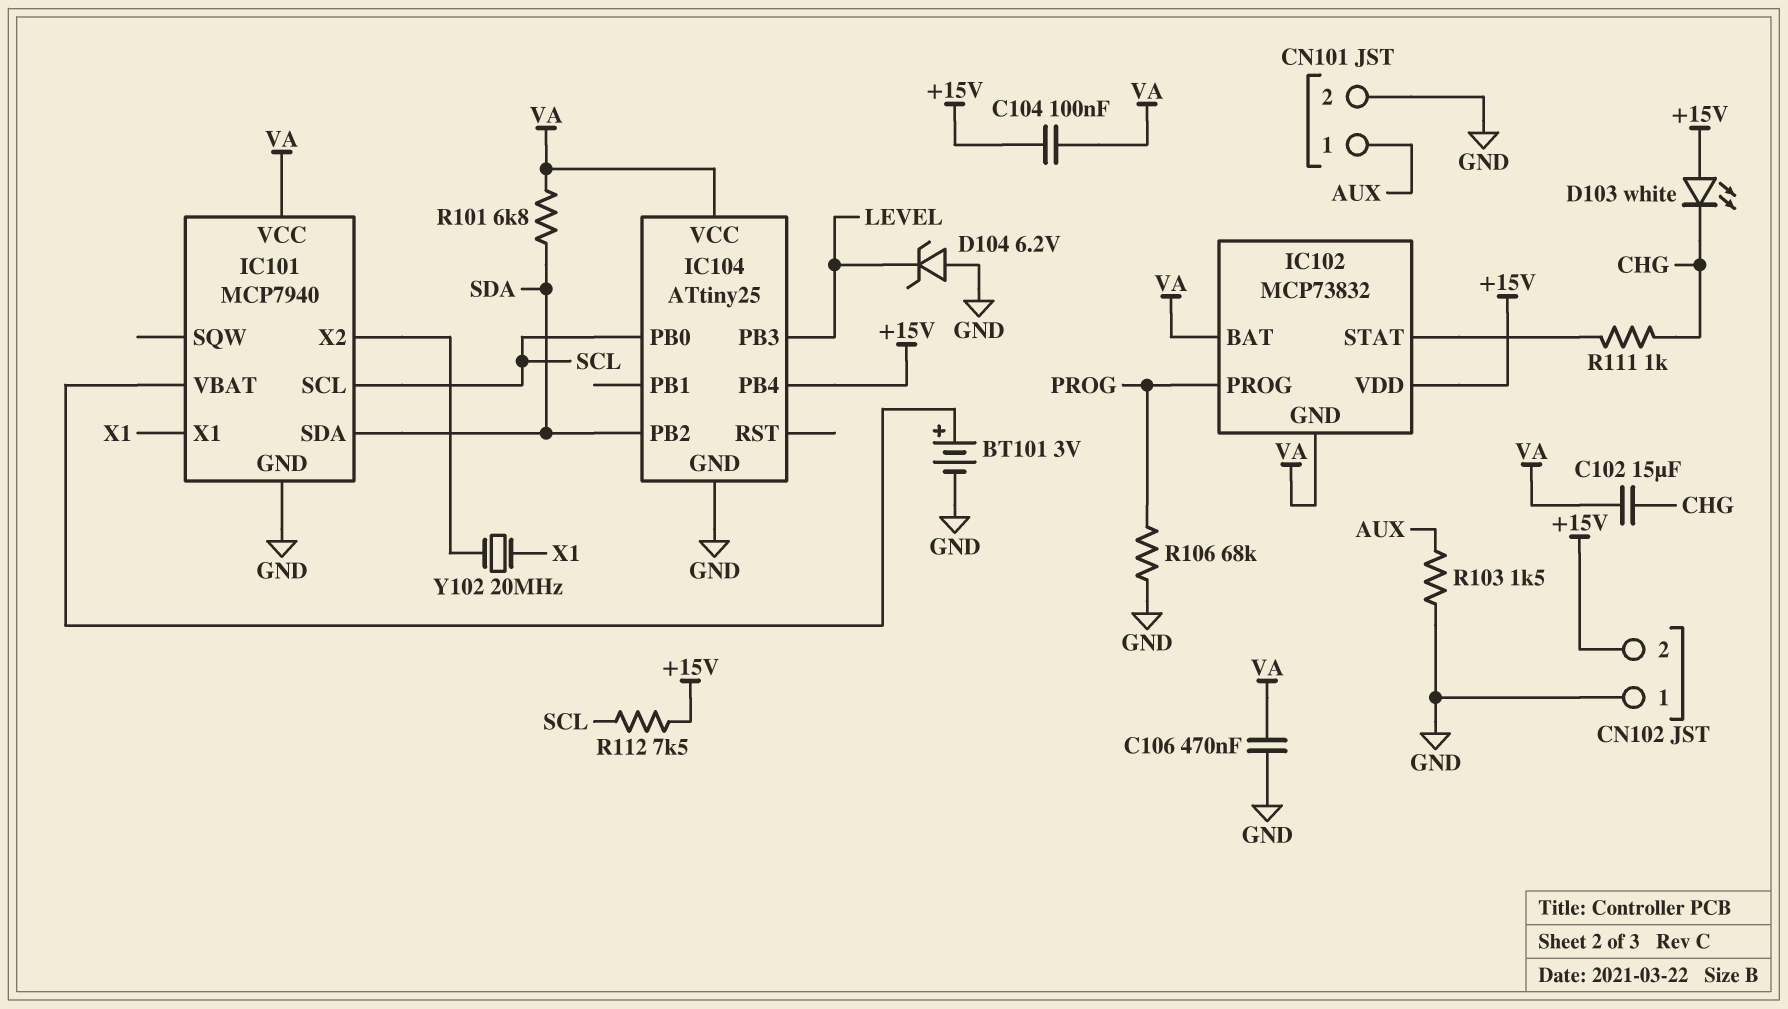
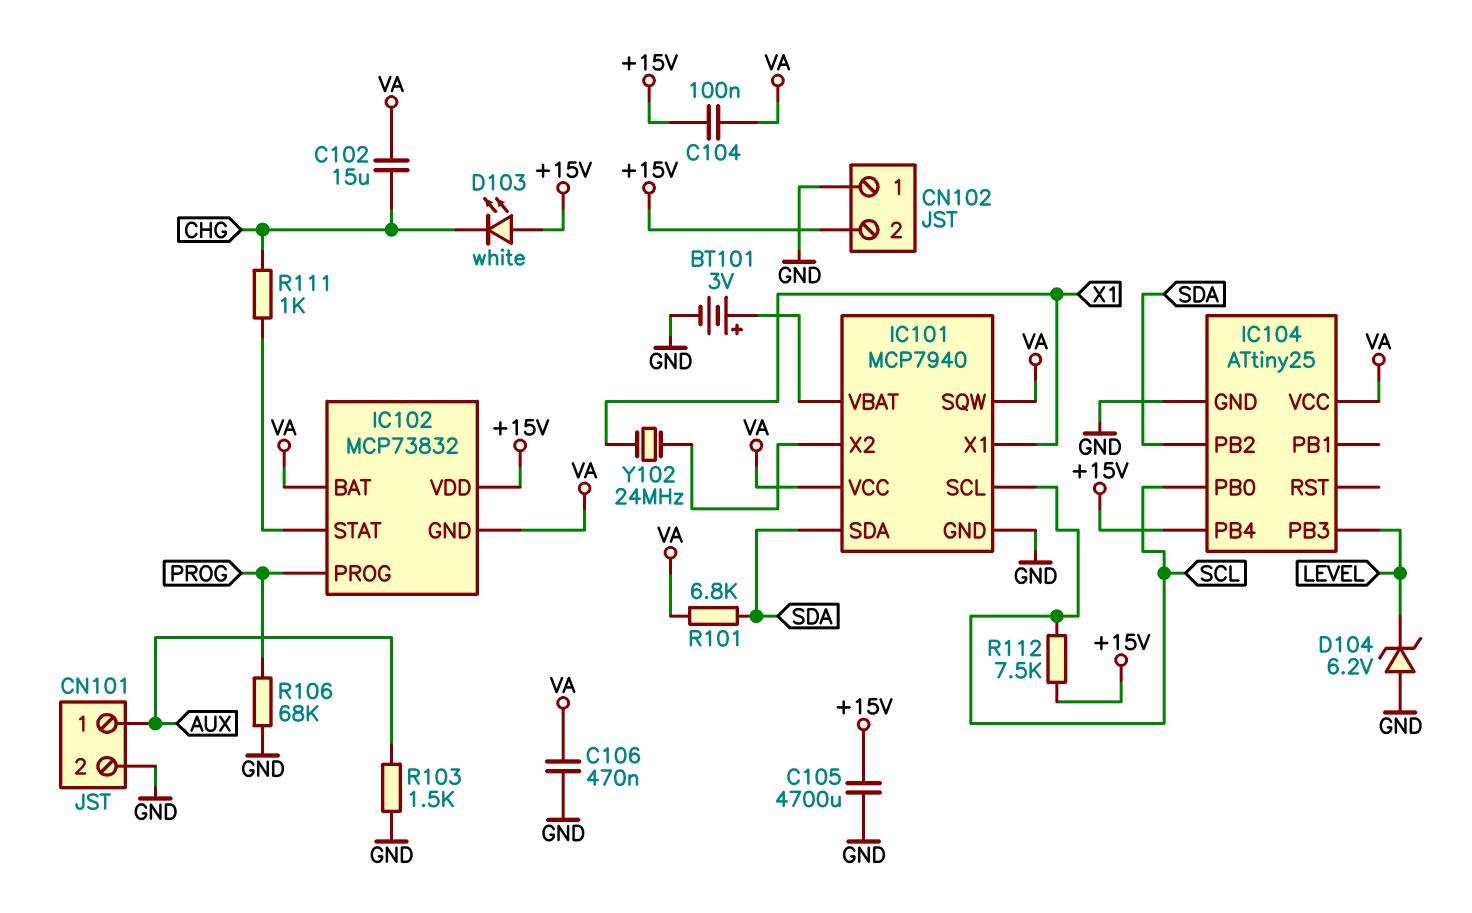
C105: none -> 4700uF (+15V, GND)
IC101 pin SQW: none -> VA
Y102: 20MHz (IC101/X2, X1) -> 24MHz (IC101/X2, X1)

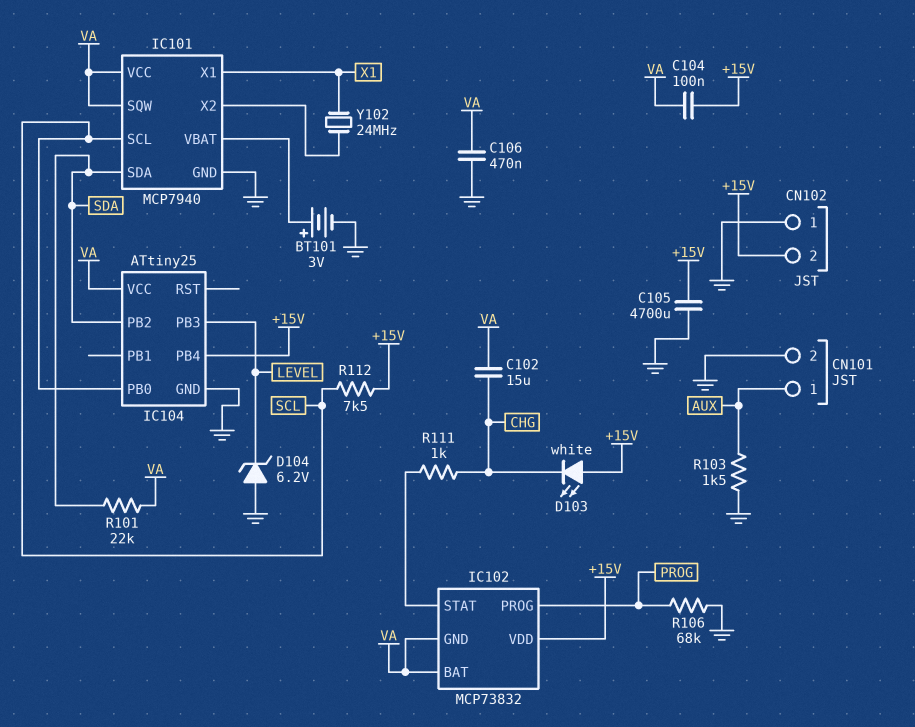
R101: 6.8k (SDA, VA) -> 22k (SDA, VA)

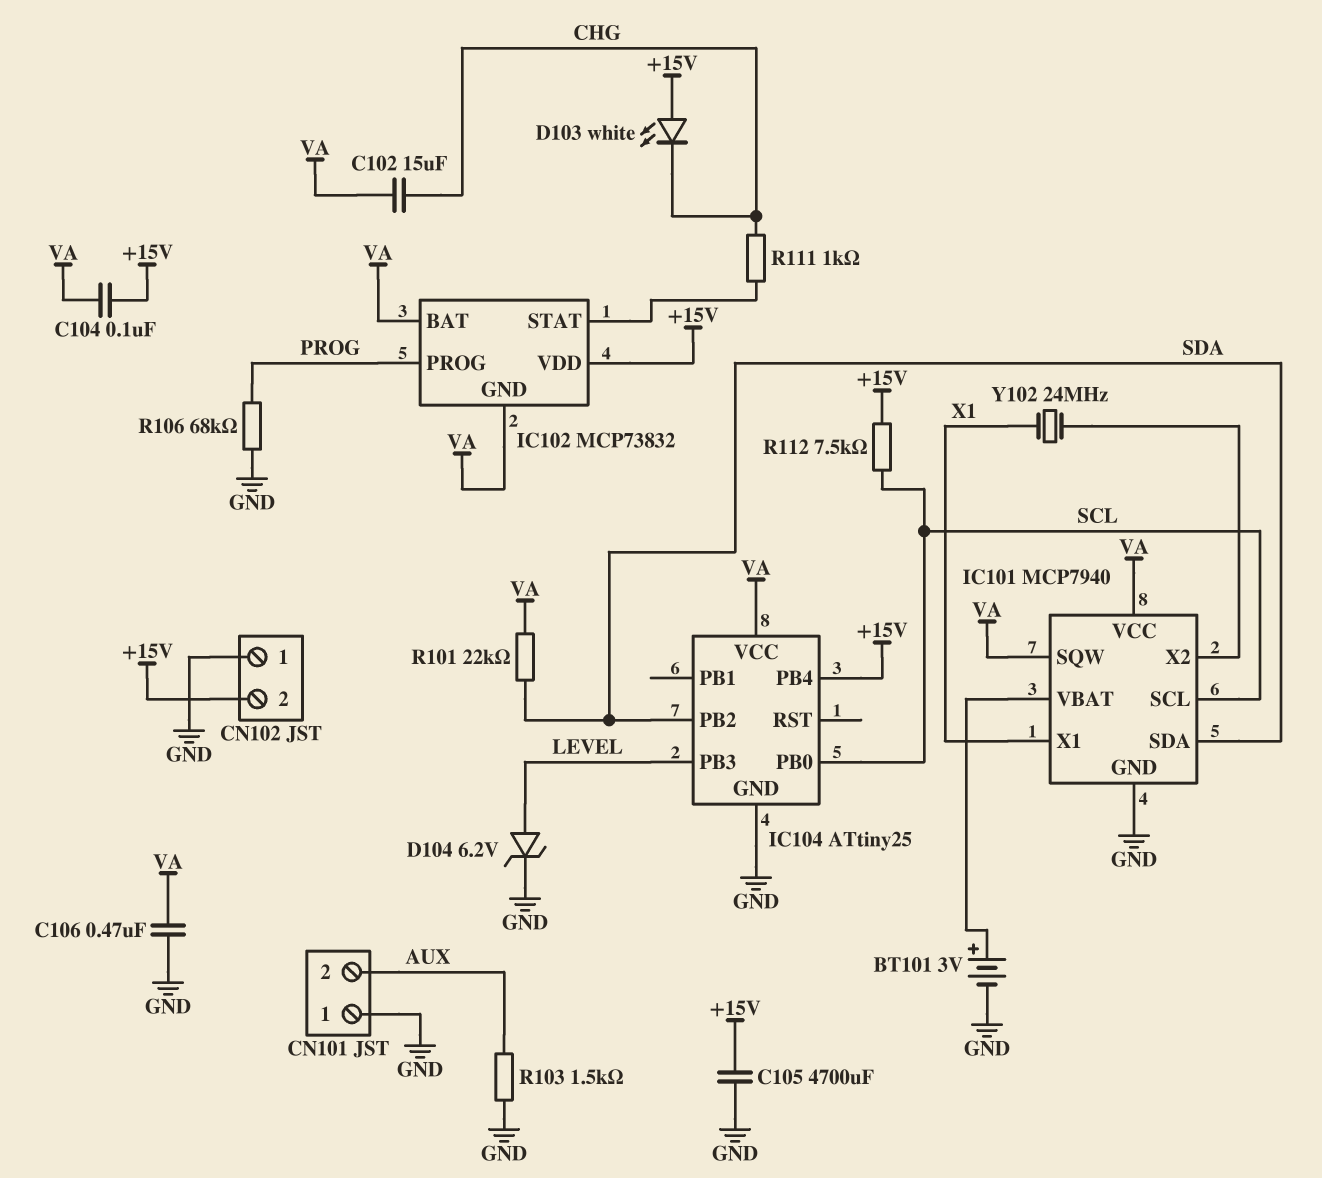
CN101 pin 1: AUX -> GND
CN101 pin 2: GND -> AUX
D104: zener 6.2V (A GND, K LEVEL) -> zener 6.2V (A LEVEL, K GND)

